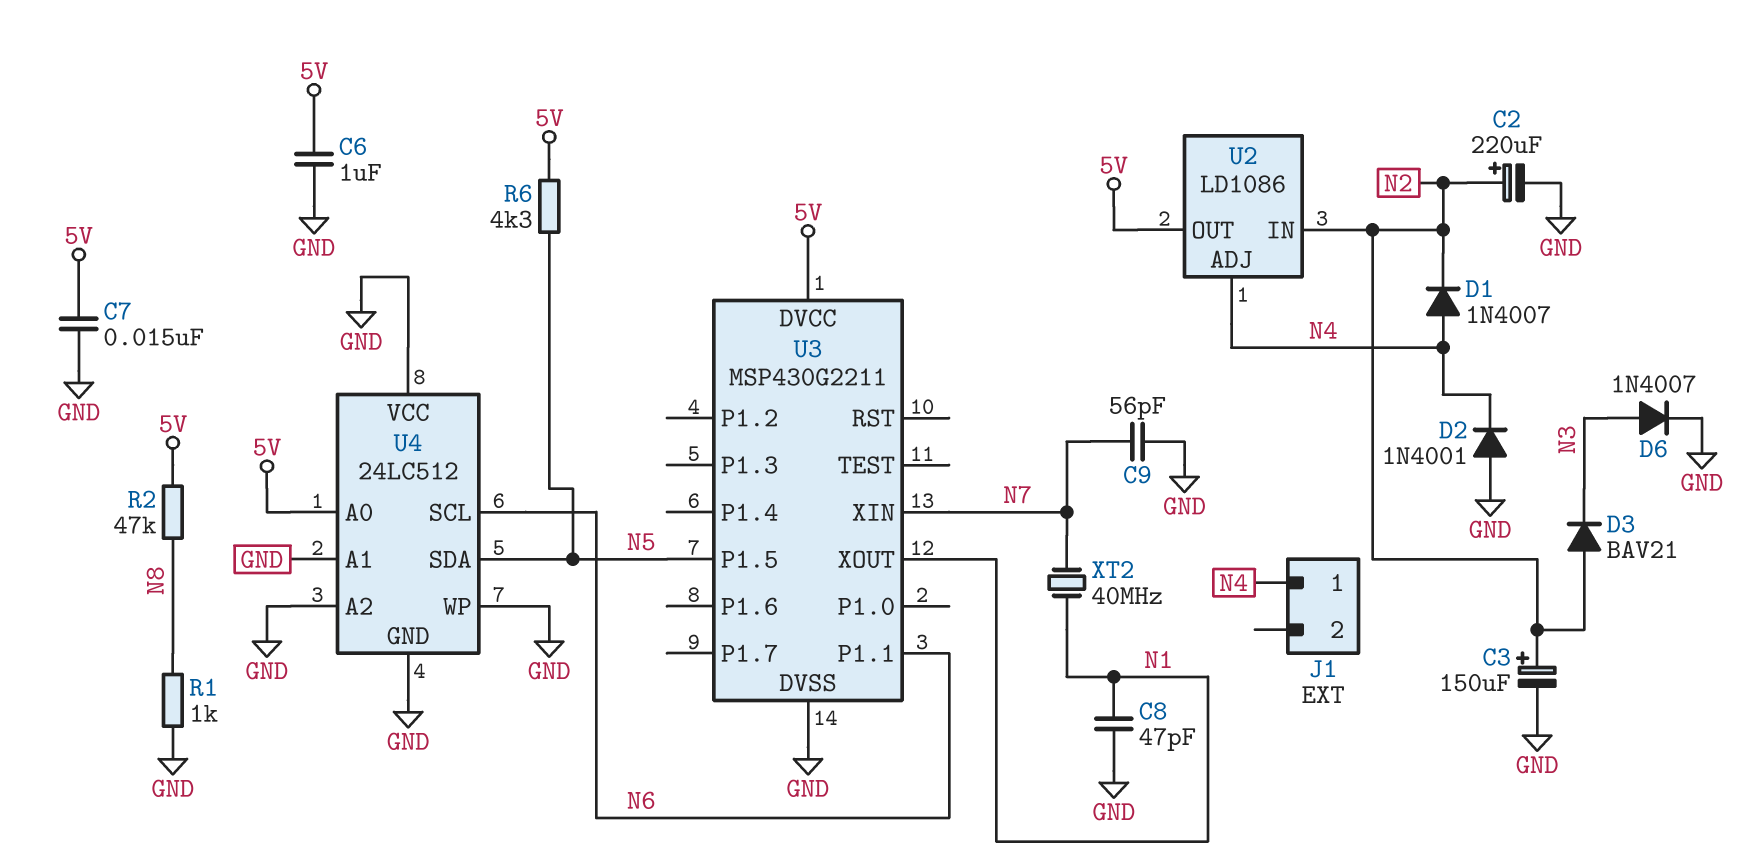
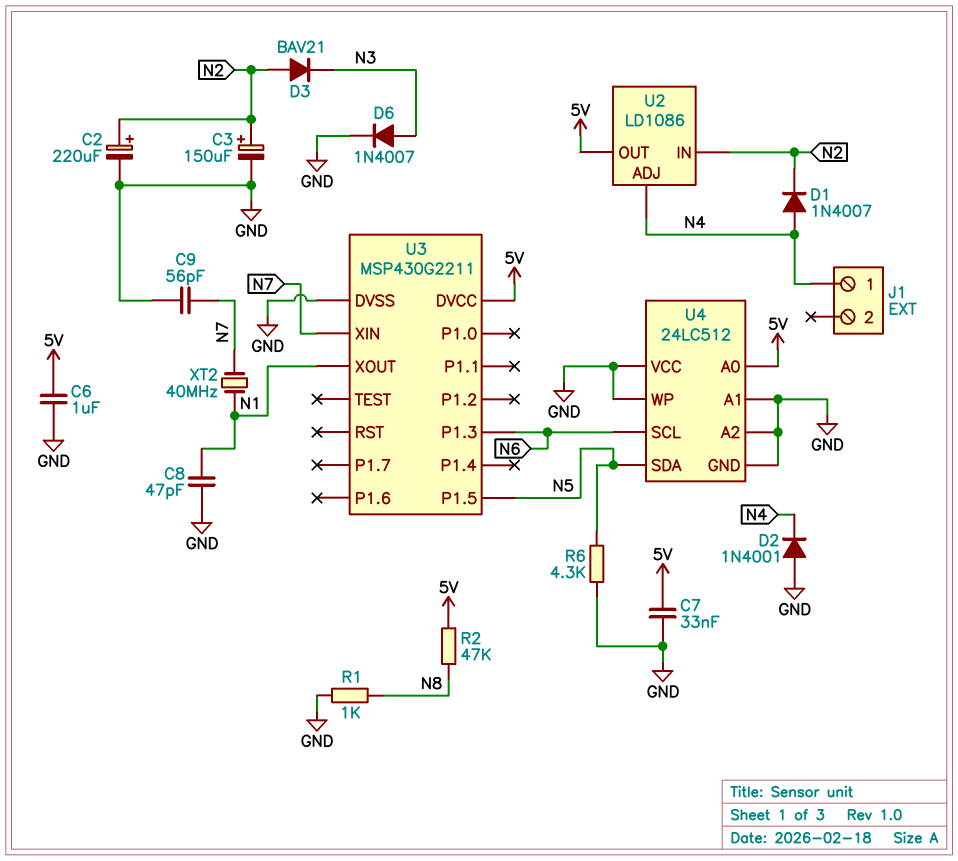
C7: 15nF (5V, GND) -> 33nF (5V, GND)
R6: 4.3k (5V, N5) -> 4.3k (GND, N5)
U3 pin P1.1: N6 -> none
U3 pin P1.3: none -> N6

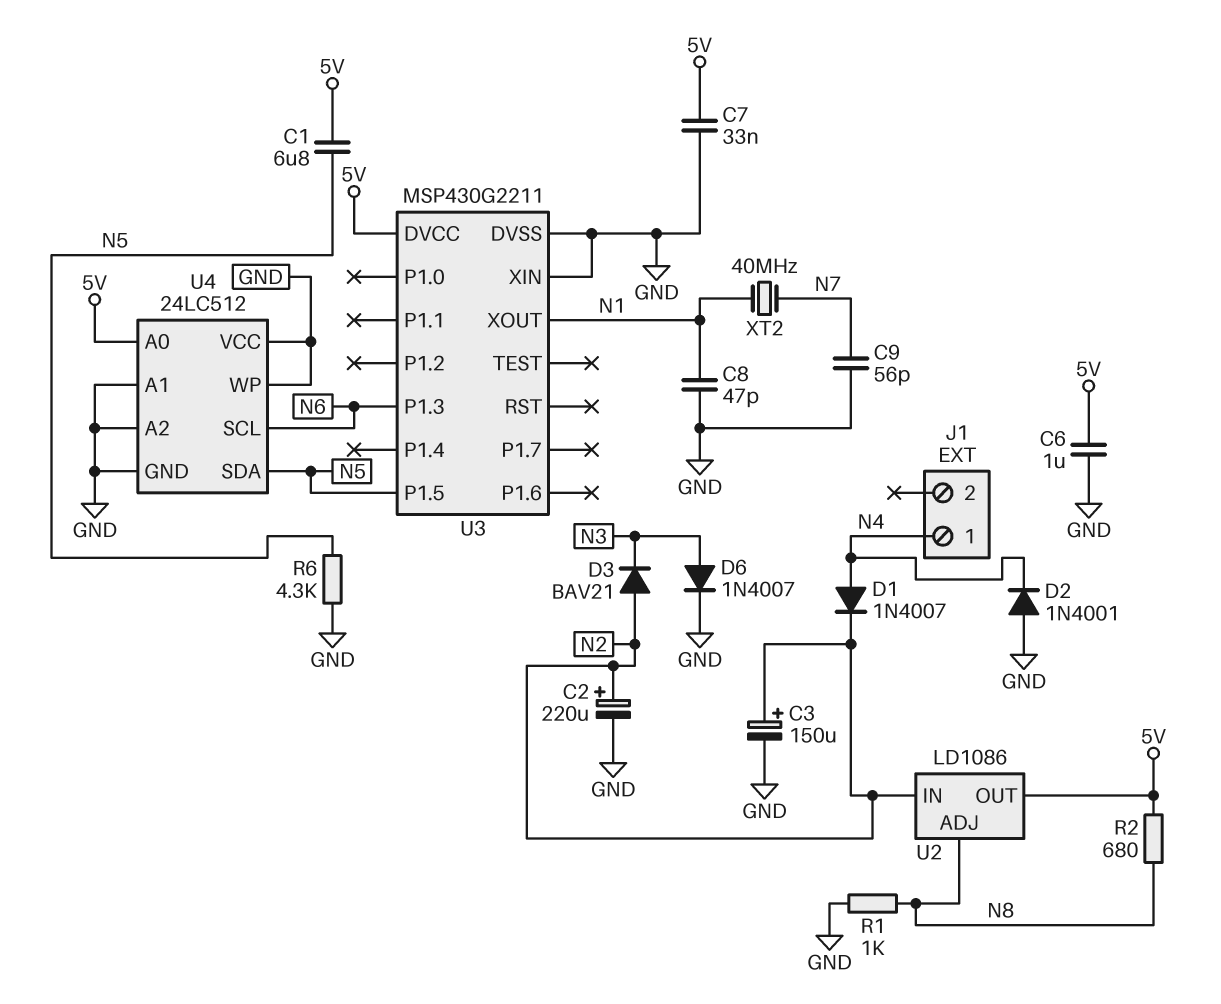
C1: none -> 6.8uF (5V, N5)
R2: 47k (5V, N8) -> 680 (5V, N8)
U2 pin ADJ: N4 -> N8
U3 pin XIN: N7 -> GND

